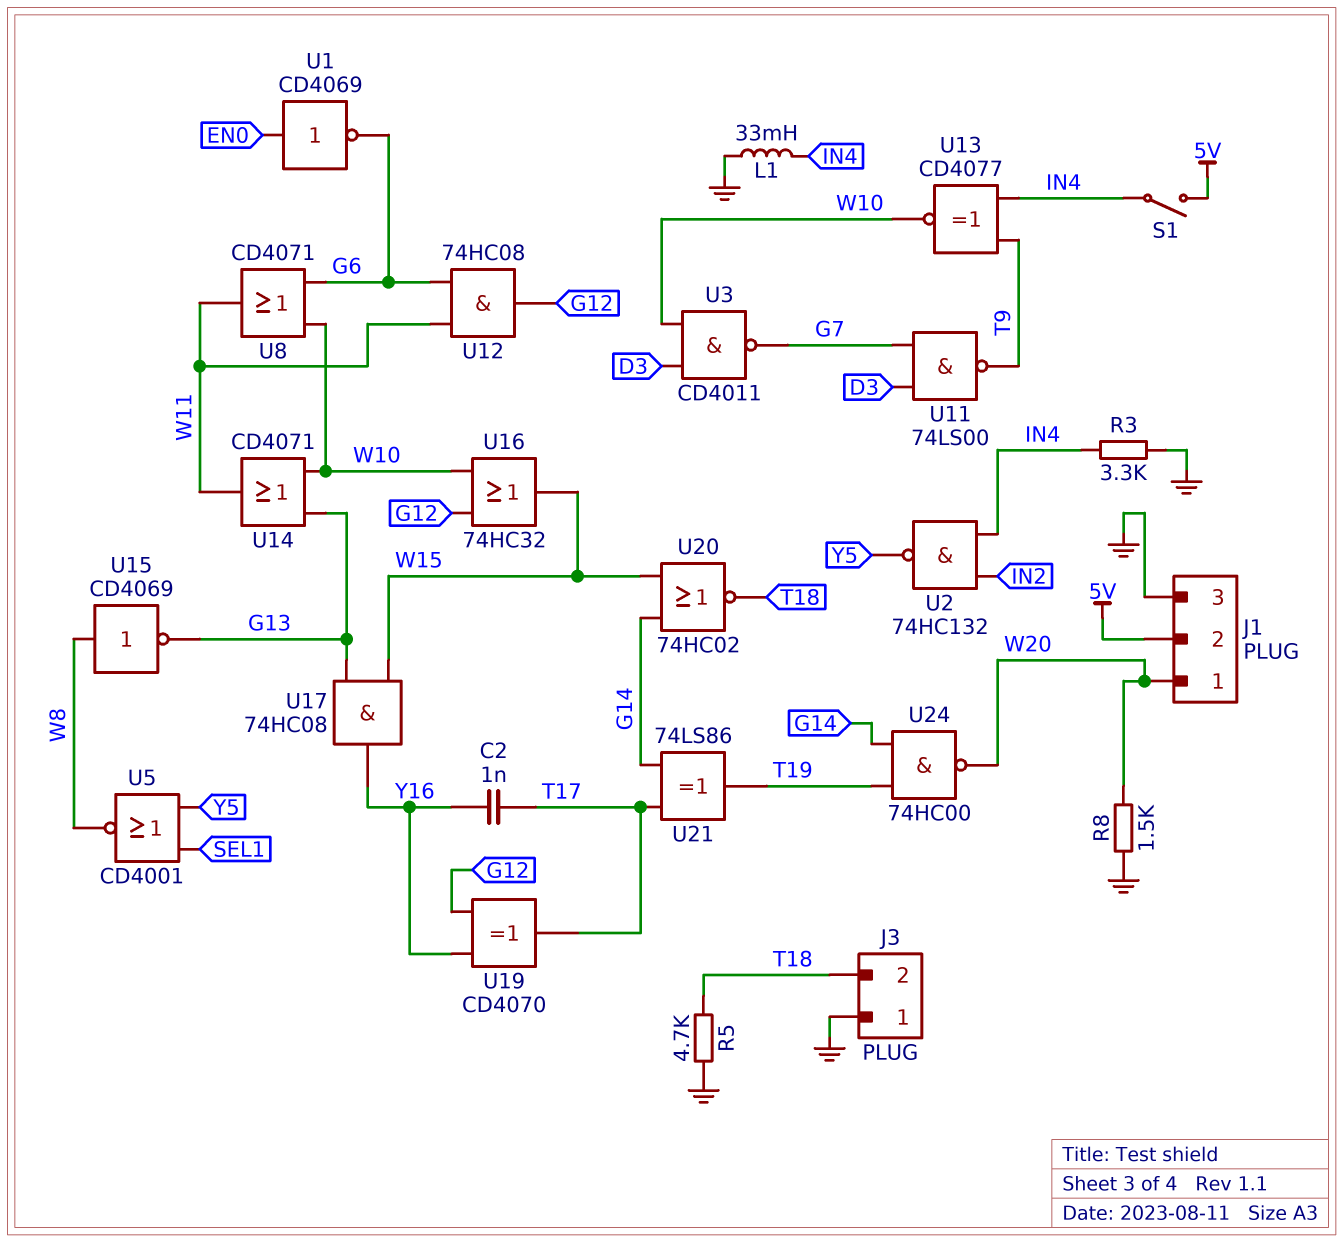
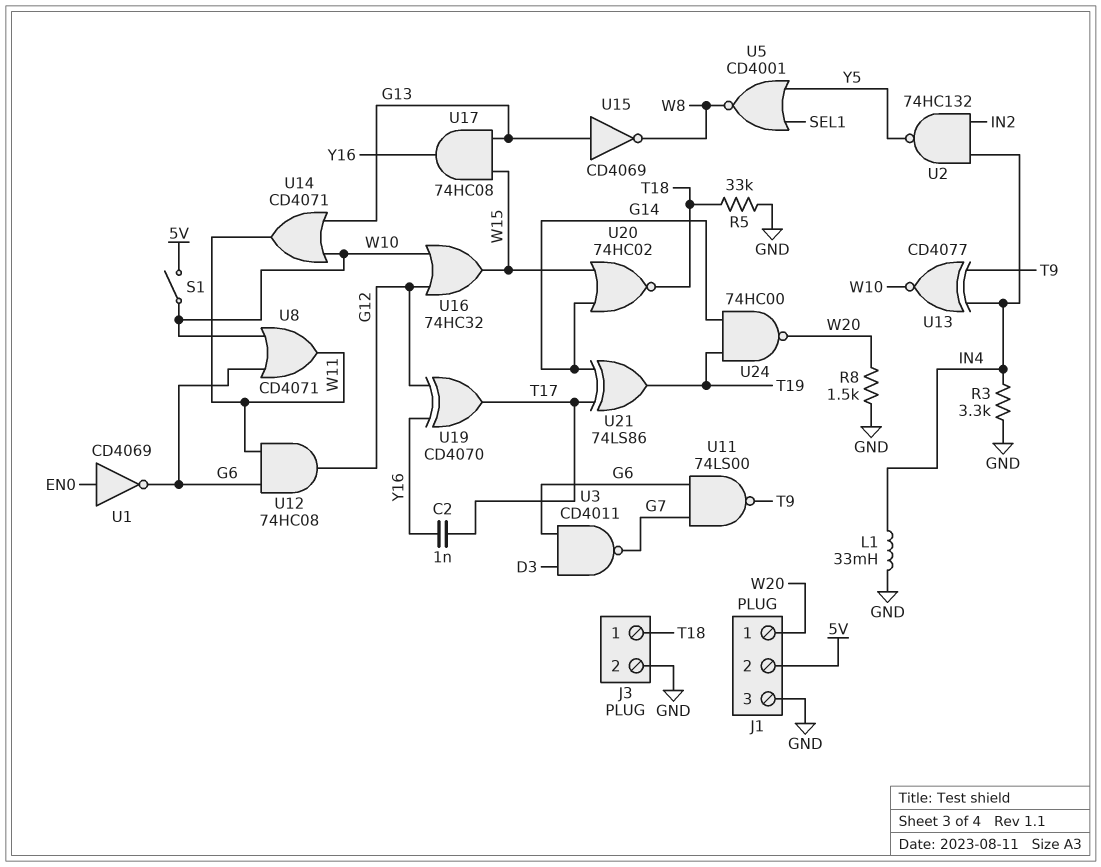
J3 pin 1: GND -> T18
J3 pin 2: T18 -> GND
R5: 4.7k (GND, T18) -> 33k (GND, T18)
S1: switch (5V, IN4) -> switch (5V, W10)
U3: NAND CD4011 (in D3, in W10, out G7) -> NAND CD4011 (in D3, in G6, out G7)
U11: NAND 74LS00 (in D3, in G7, out T9) -> NAND 74LS00 (in G6, in G7, out T9)
U15: NOT CD4069 (in W8, out G13) -> NOT CD4069 (in G13, out W8)

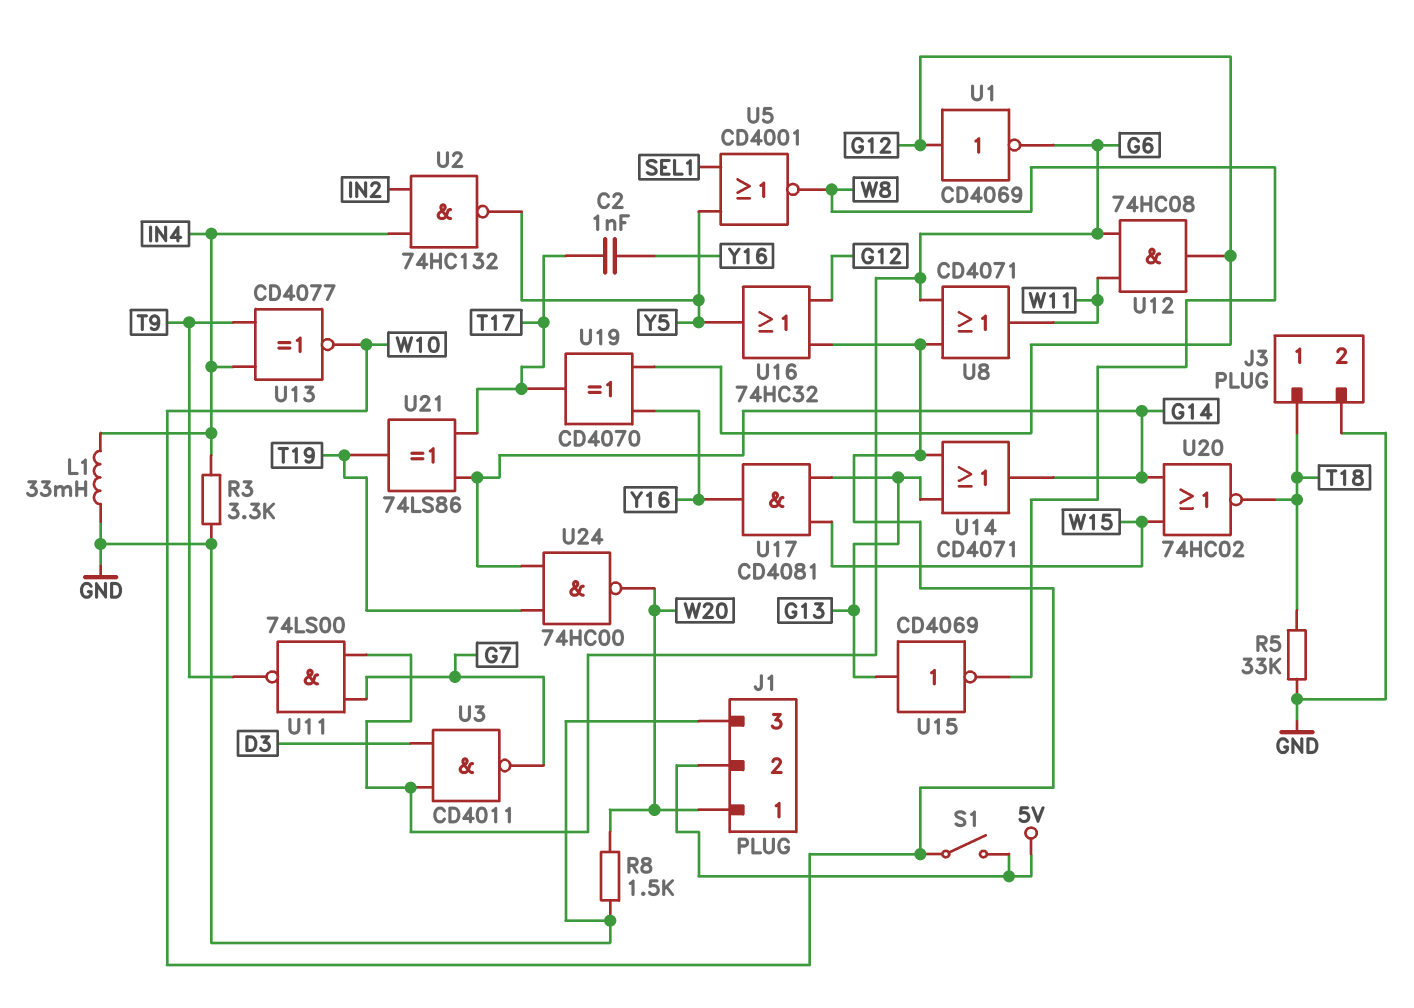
U1: NOT CD4069 (in EN0, out G6) -> NOT CD4069 (in G12, out G6)
U14: OR CD4071 (in G13, in W10, out W11) -> OR CD4071 (in G13, in W10, out G14)
U16: OR 74HC32 (in G12, in W10, out W15) -> OR 74HC32 (in G12, in W10, out Y5)
U17: AND 74HC08 (in G13, in W15, out Y16) -> AND CD4081 (in G13, in W15, out Y16)

